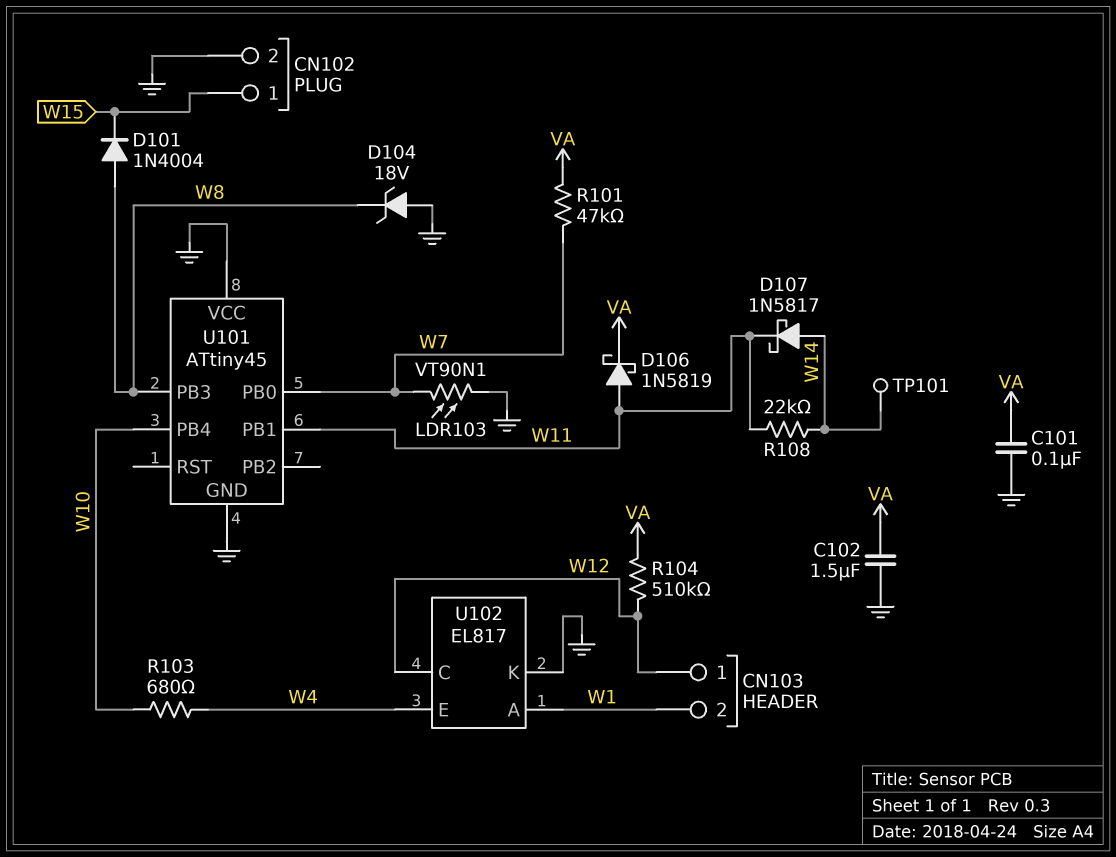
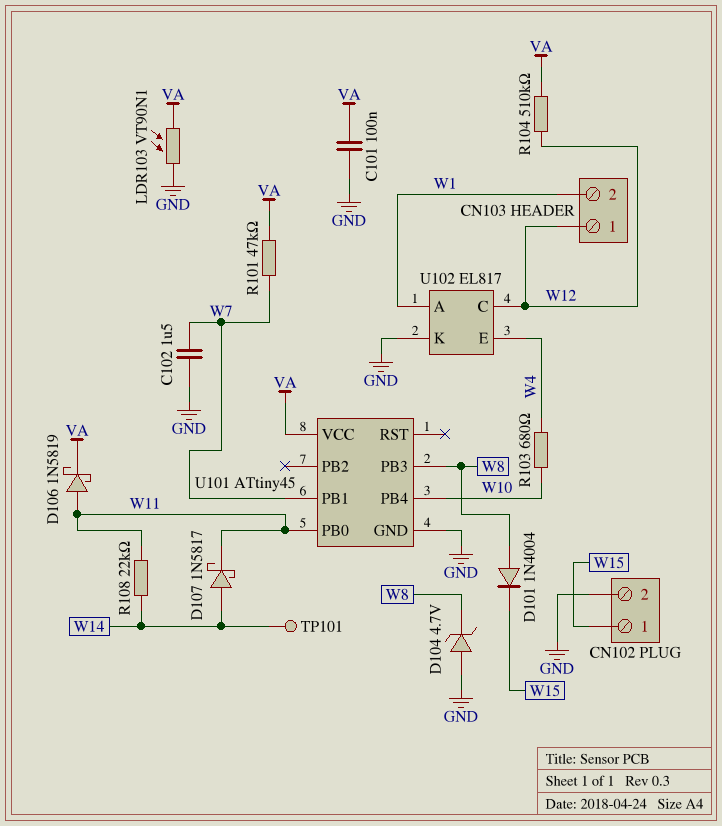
C102: 1.5uF (GND, VA) -> 1.5uF (GND, W7)
D104: zener 18V (A GND, K W8) -> zener 4.7V (A GND, K W8)
LDR103: VT90N1 (GND, W7) -> VT90N1 (GND, VA)
U101 pin PB0: W7 -> W11
U101 pin PB1: W11 -> W7
U101 pin VCC: GND -> VA

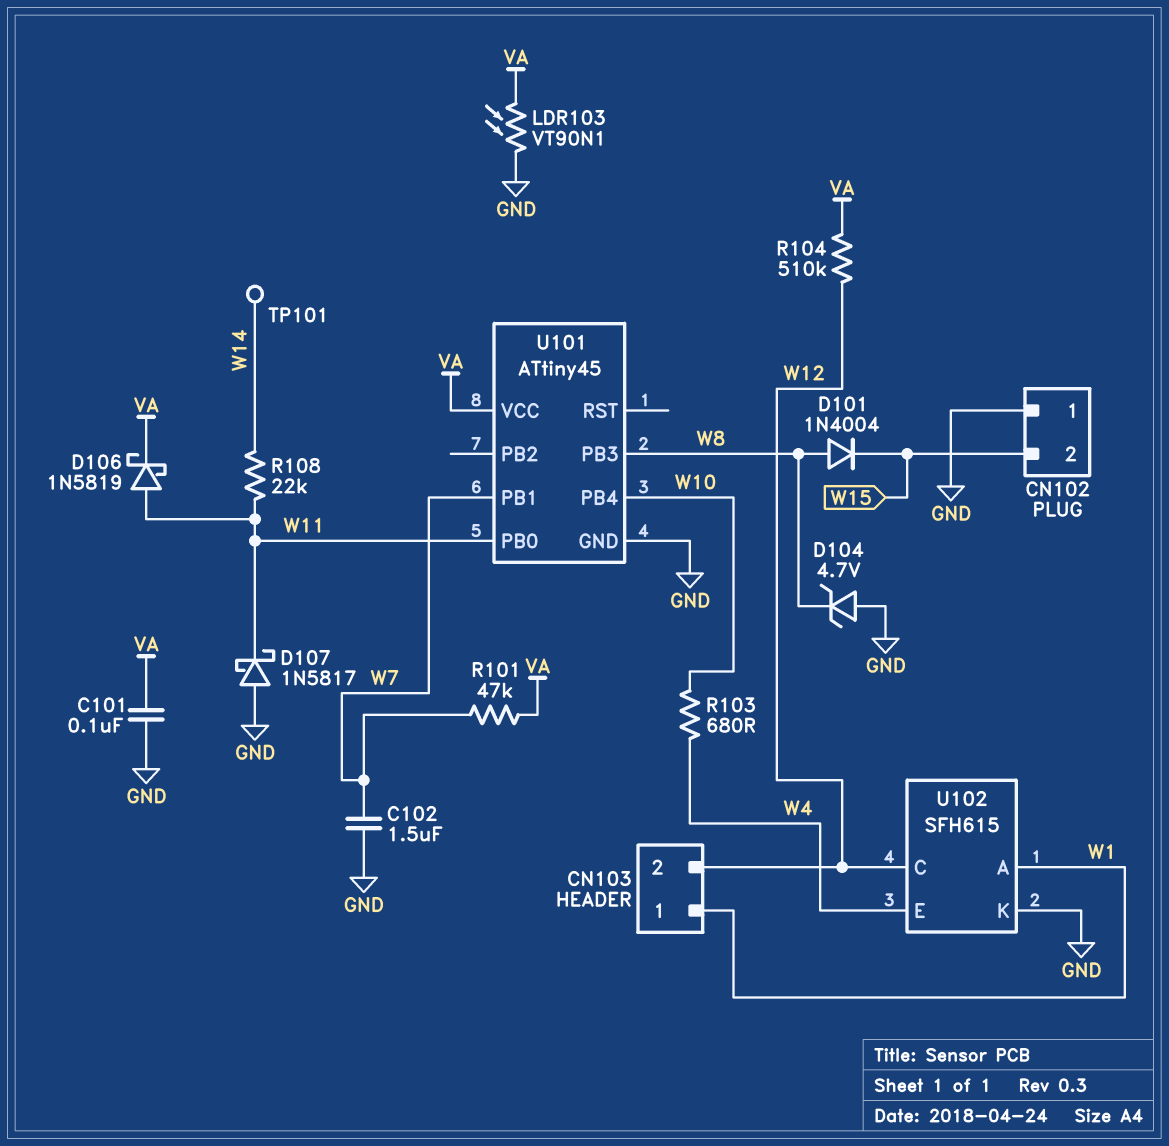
CN102 pin 1: W15 -> GND
CN102 pin 2: GND -> W15
CN103 pin 1: W12 -> W1
CN103 pin 2: W1 -> W12
D107: schottky 1N5817 (A W14, K W11) -> schottky 1N5817 (A GND, K W11)
U102: EL817 -> SFH615

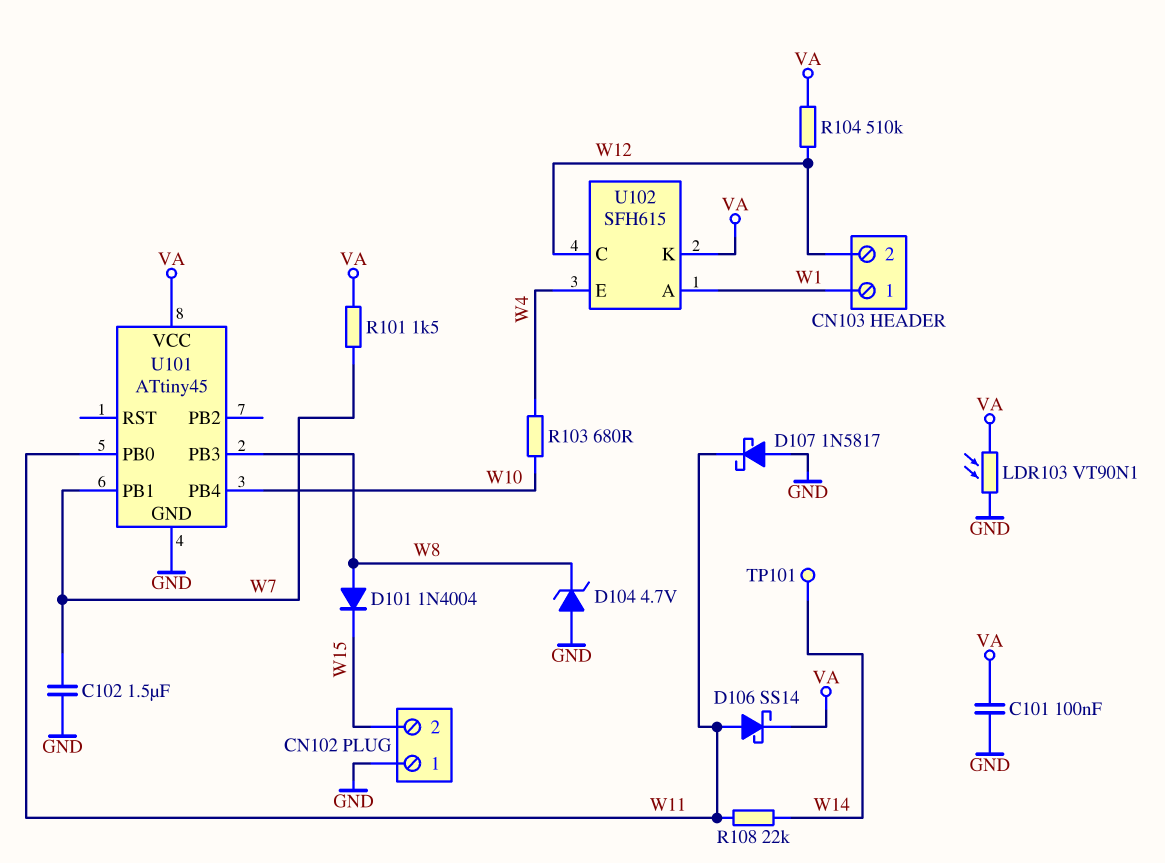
D106: schottky 1N5819 (A W11, K VA) -> schottky SS14 (A W11, K VA)
R101: 47k (VA, W7) -> 1.5k (VA, W7)
U102 pin K: GND -> VA

